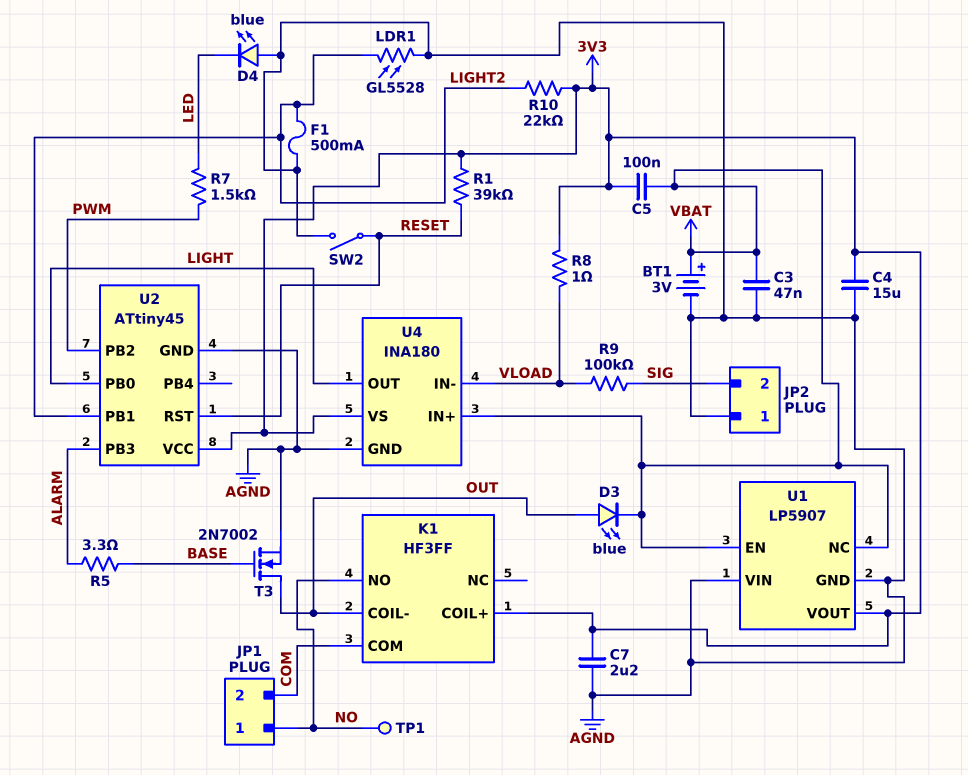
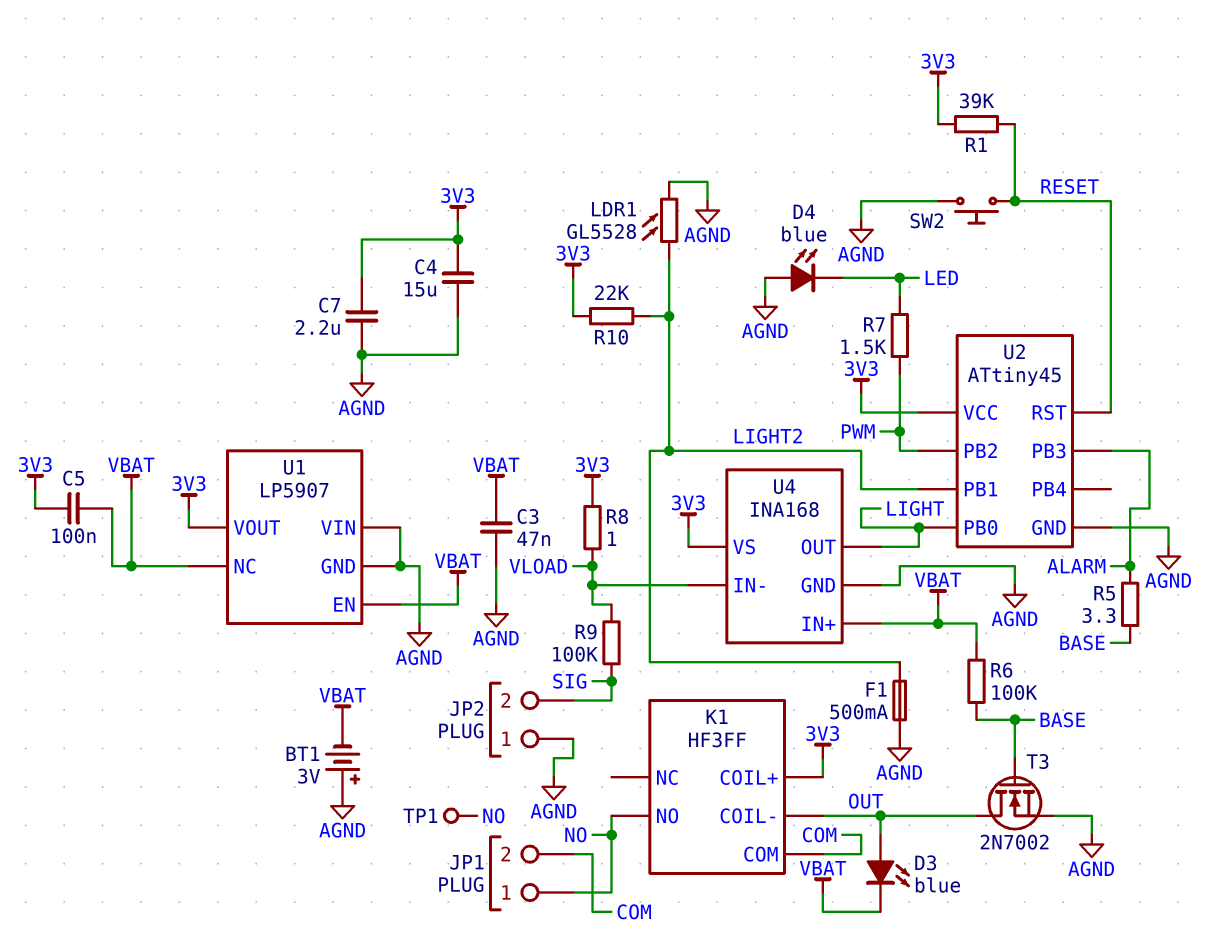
BT1: 3V (plus VBAT, minus AGND) -> 3V (plus AGND, minus VBAT)
R6: none -> 100k (BASE, VBAT)
SW2: switch (AGND, RESET) -> button (AGND, RESET)
U4: INA180 -> INA168

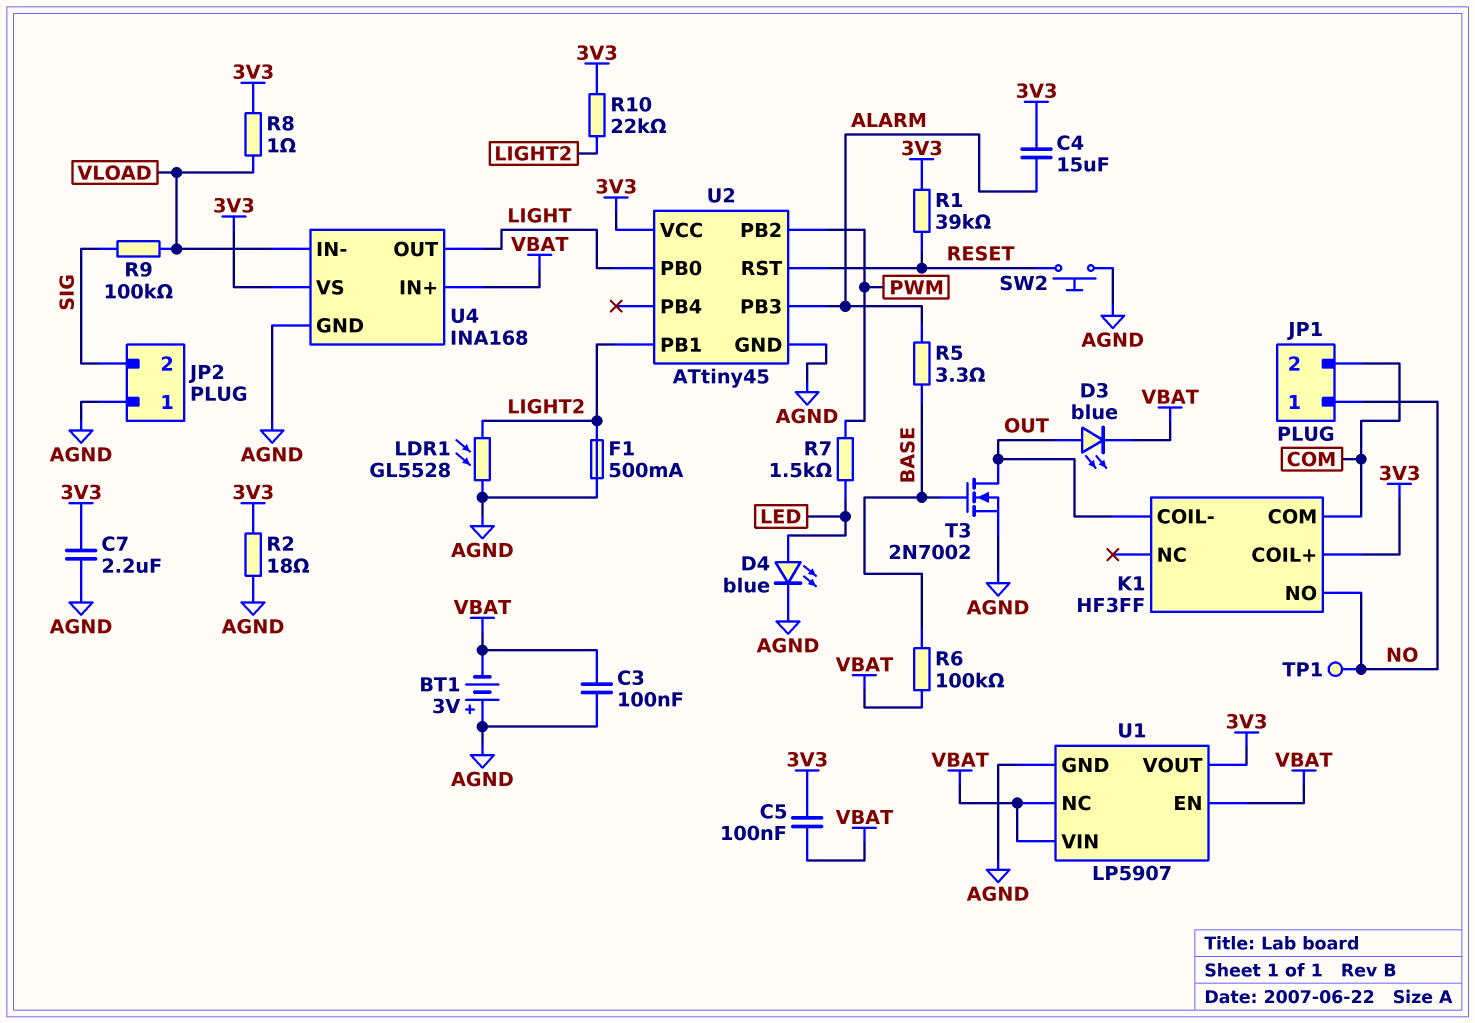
C3: 47nF (AGND, VBAT) -> 100nF (AGND, VBAT)
C4: 15uF (3V3, AGND) -> 15uF (3V3, ALARM)
D4: LED blue (A AGND, K LED) -> LED blue (A LED, K AGND)
R2: none -> 18 (3V3, AGND)
U1 pin VIN: AGND -> VBAT

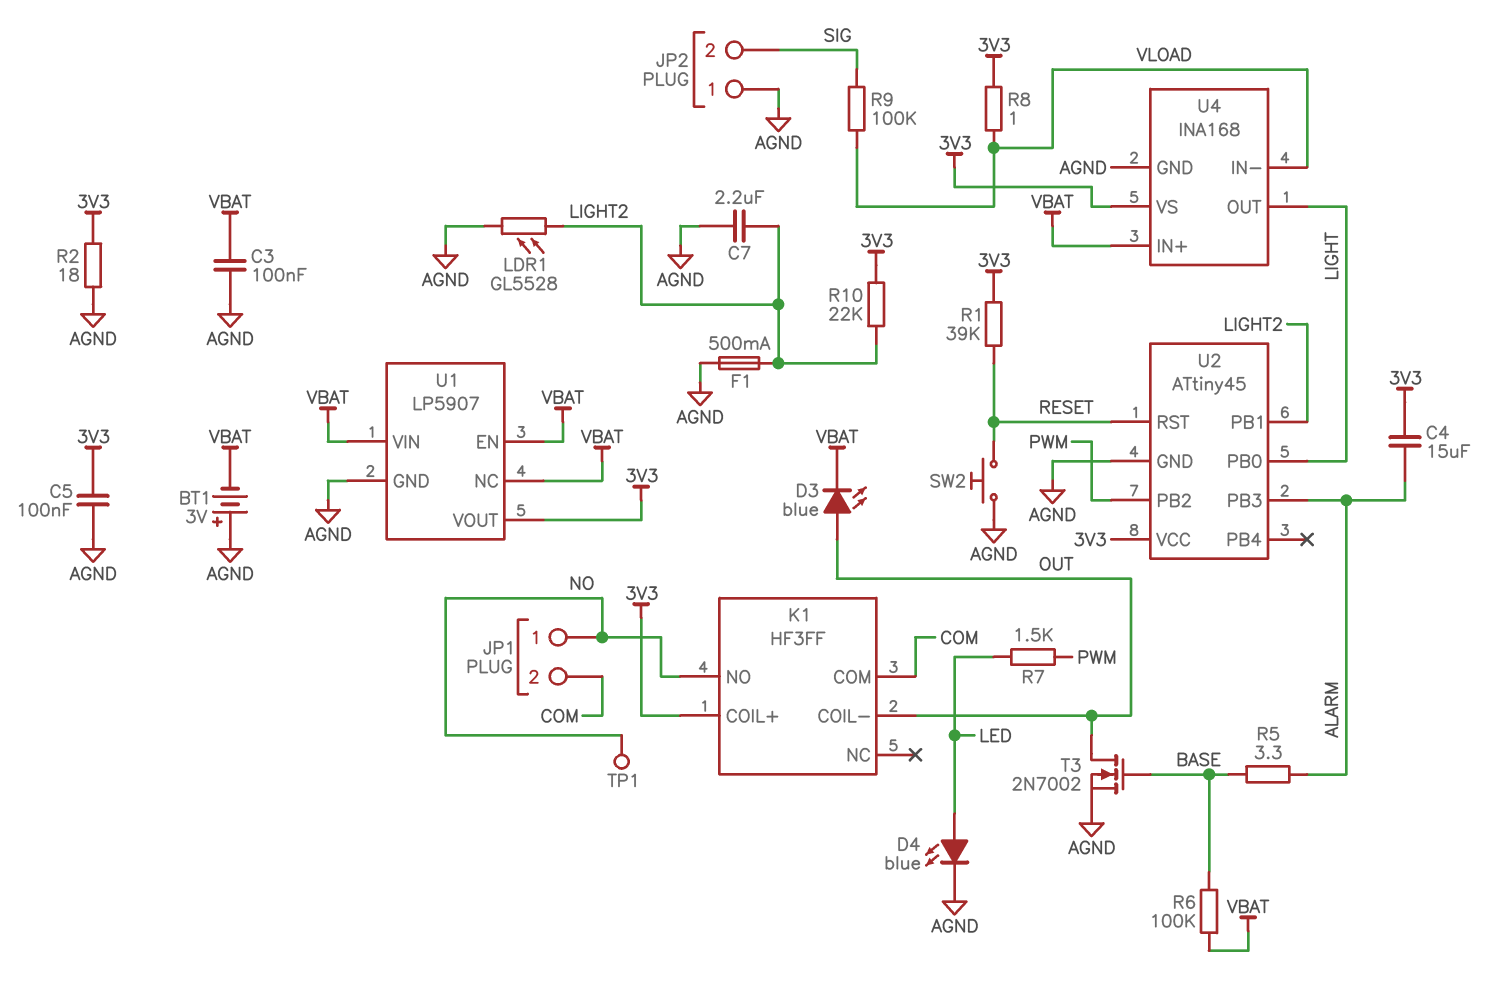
C5: 100nF (3V3, VBAT) -> 100nF (3V3, AGND)
C7: 2.2uF (3V3, AGND) -> 2.2uF (AGND, LIGHT2)

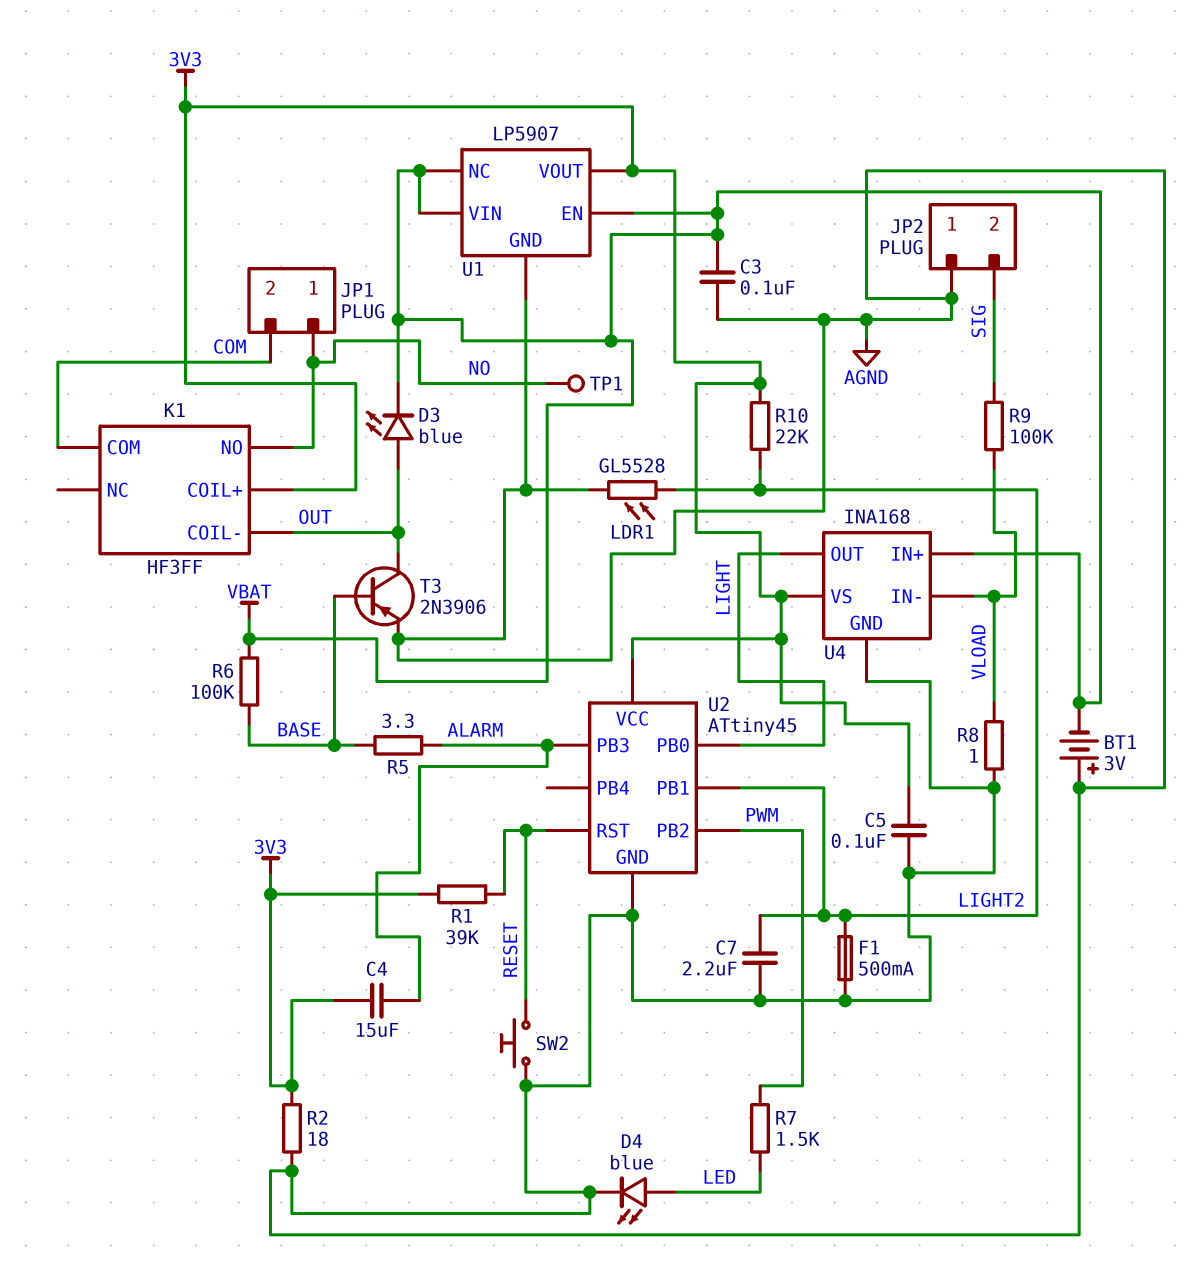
R8: 1 (3V3, VLOAD) -> 1 (AGND, VLOAD)
T3: NMOS 2N7002 (G BASE, D OUT, S AGND) -> PNP 2N3906 (B BASE, C OUT, E AGND)

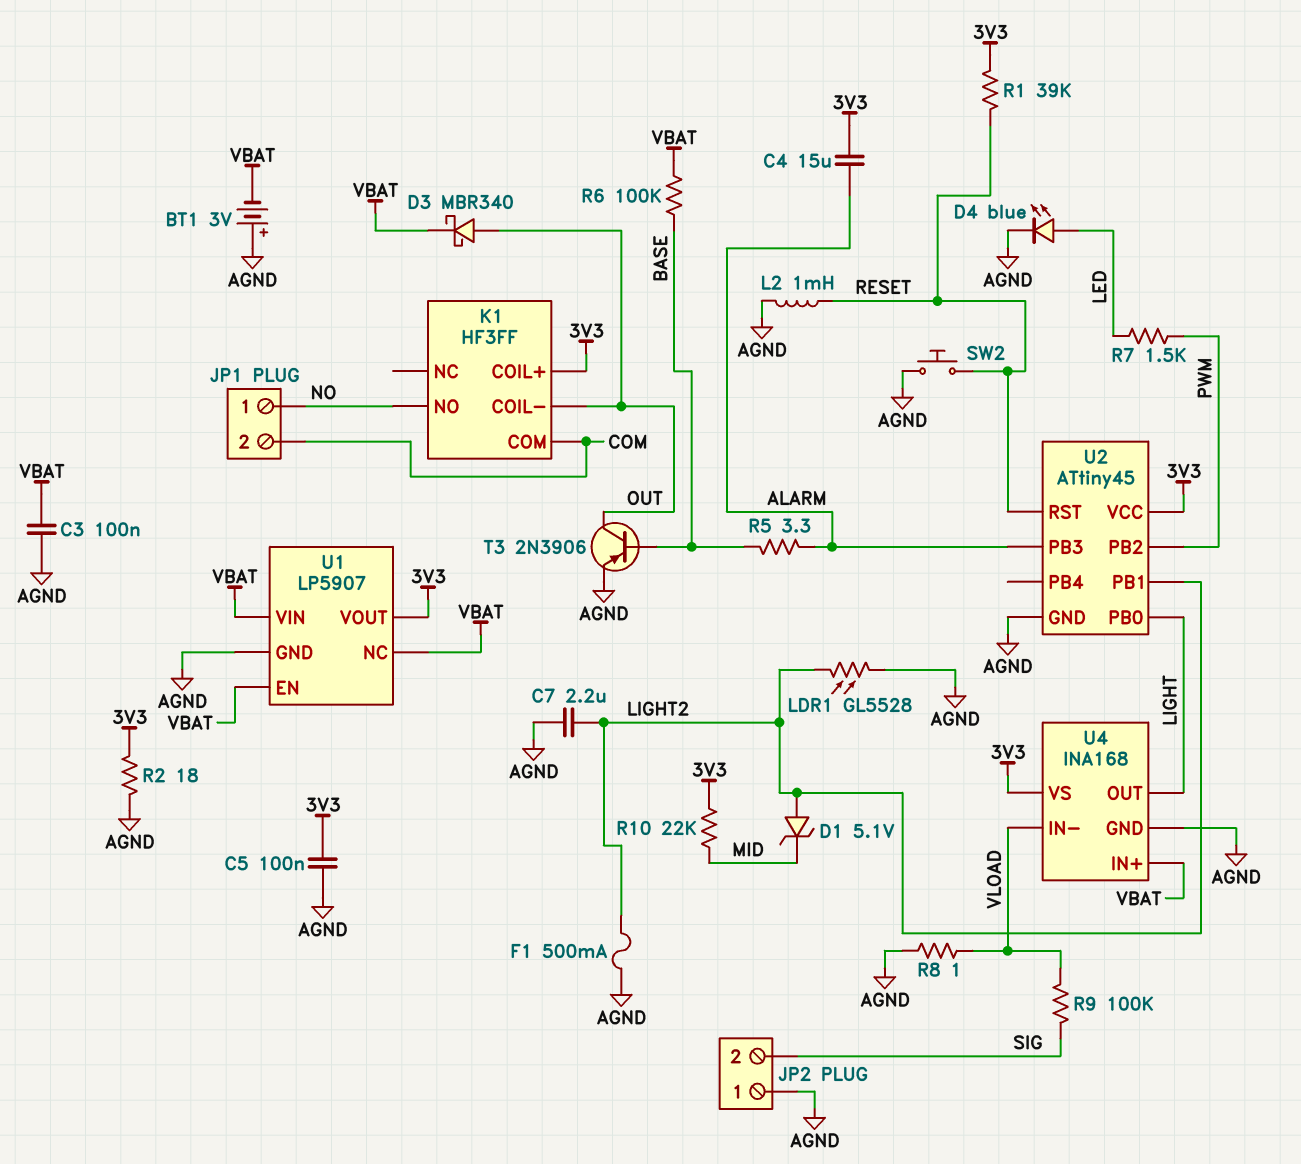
D1: none -> zener 5.1V (A LIGHT2, K MID)
D3: LED blue (A OUT, K VBAT) -> schottky MBR340 (A OUT, K VBAT)
L2: none -> 1mH (AGND, RESET)
R10: 22k (3V3, LIGHT2) -> 22k (3V3, MID)
TP1: test point (NO) -> none

